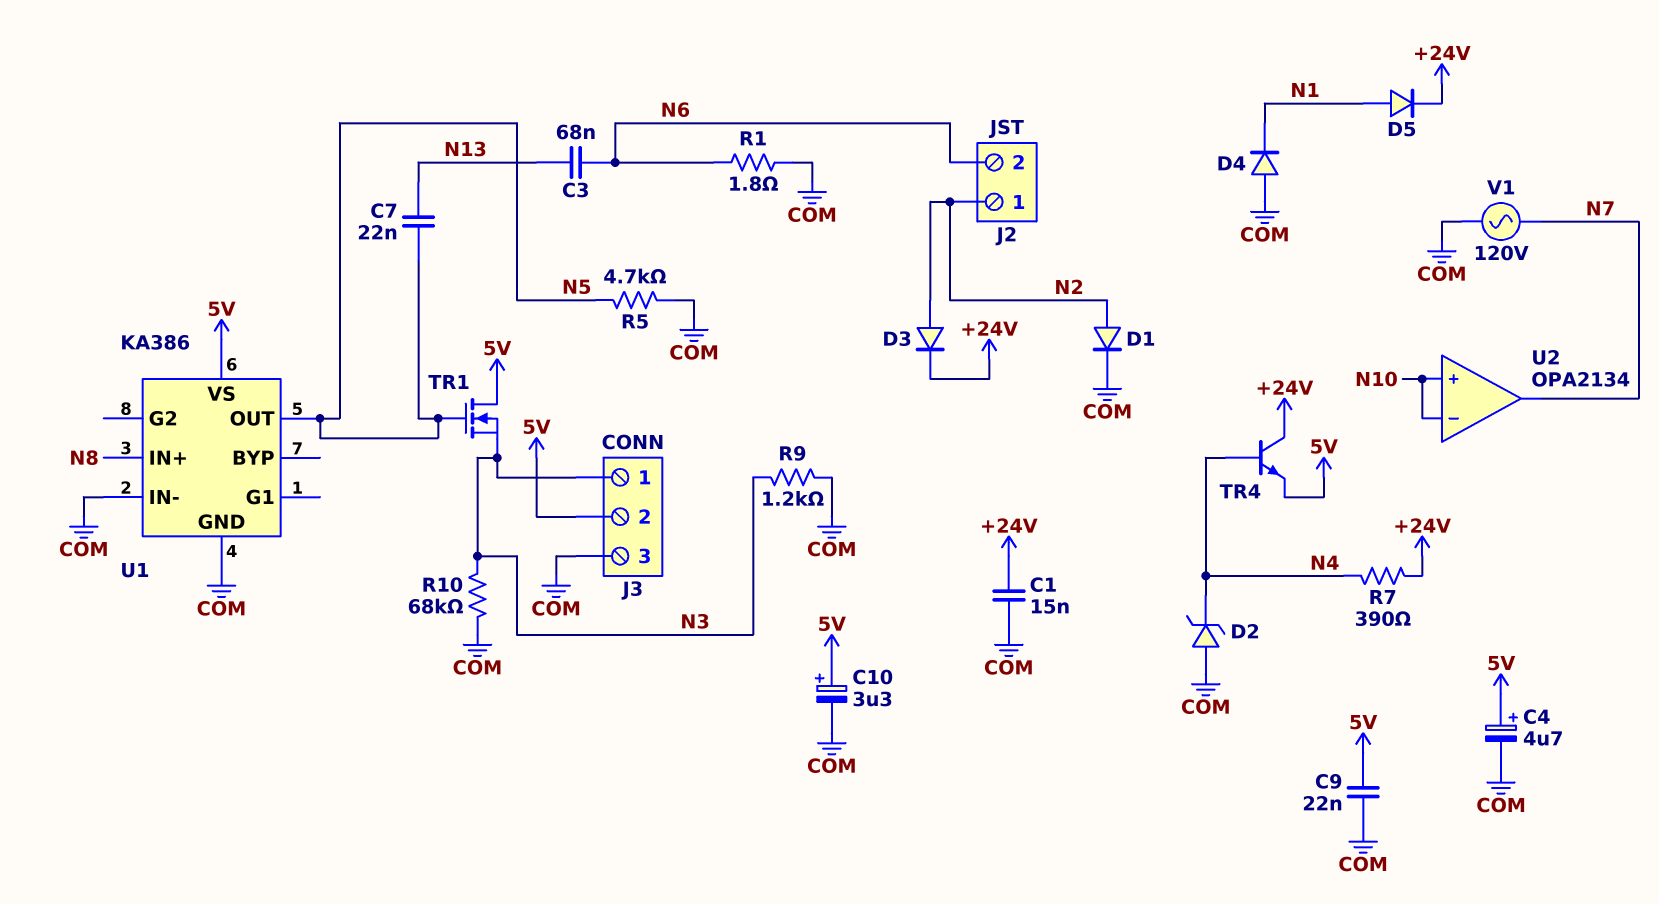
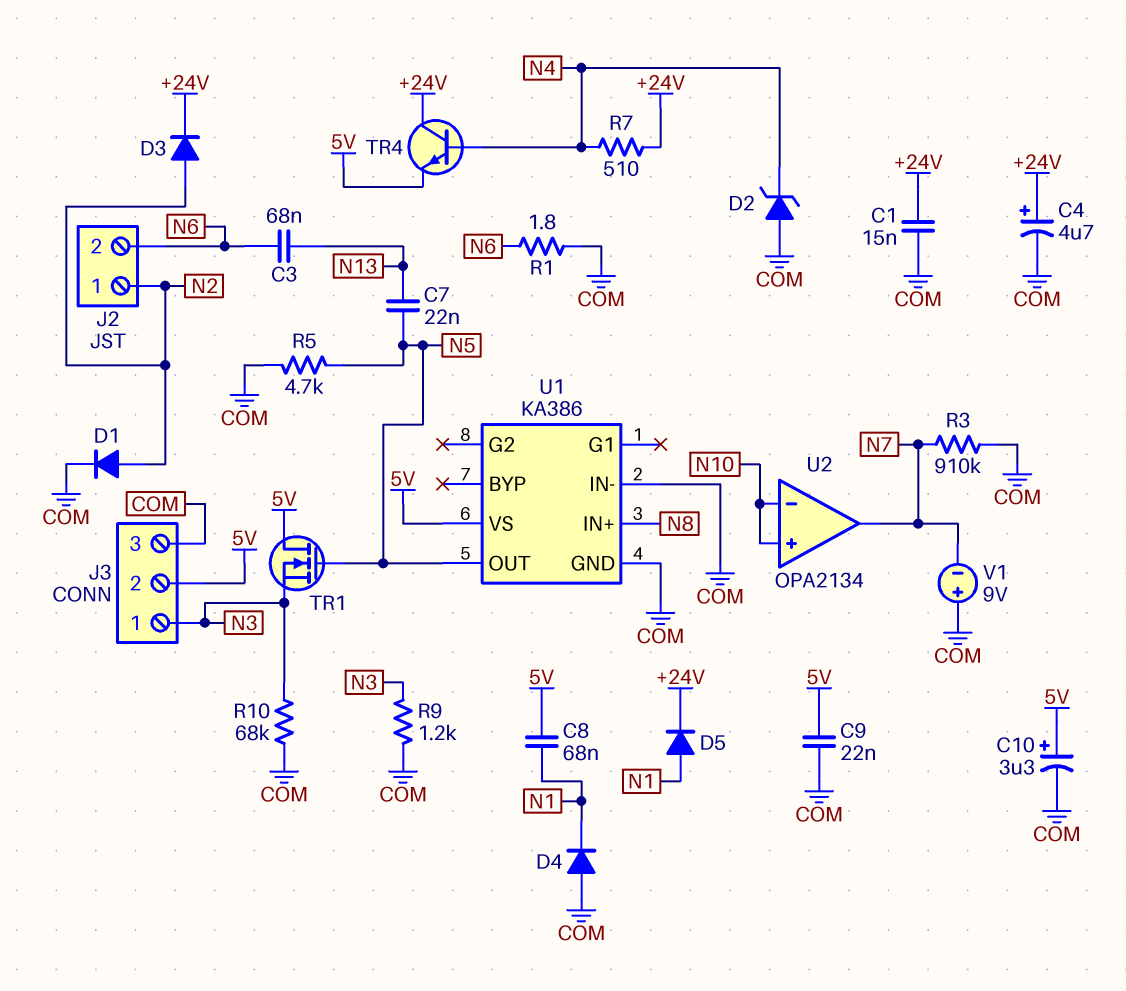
C4: 4.7uF (plus 5V, minus COM) -> 4.7uF (plus +24V, minus COM)
C8: none -> 68nF (5V, N1)
R3: none -> 910k (COM, N7)
R7: 390 (+24V, N4) -> 510 (+24V, N4)
V1: AC 120V (COM, N7) -> 9V (plus COM, minus N7)

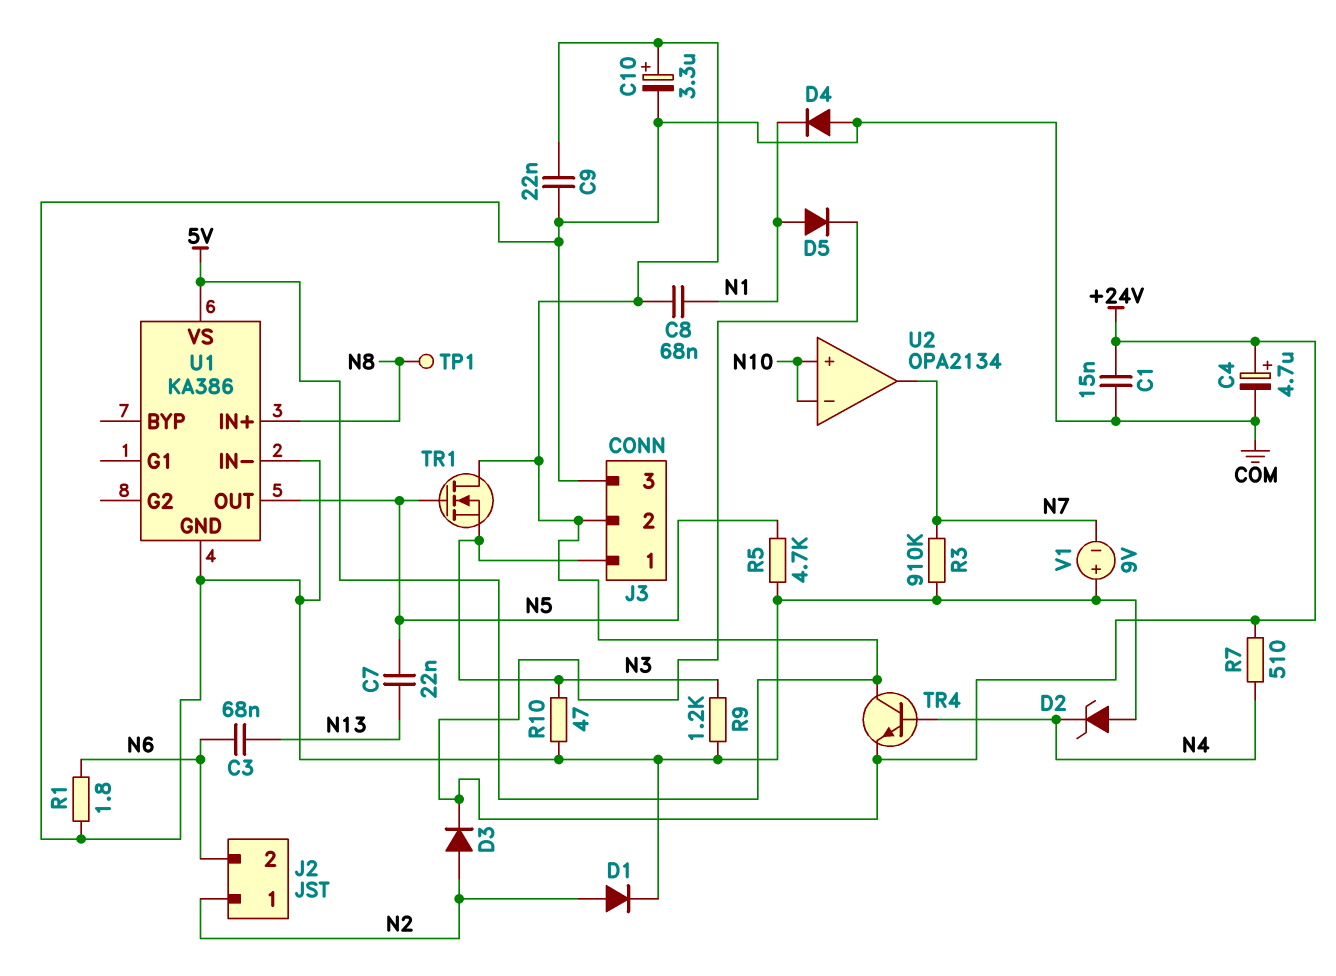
R10: 68k (COM, N3) -> 47 (COM, N3)
TP1: none -> test point (N8)
TR4: NPN (B N4, C +24V, E 5V) -> NPN (B N4, C 5V, E +24V)

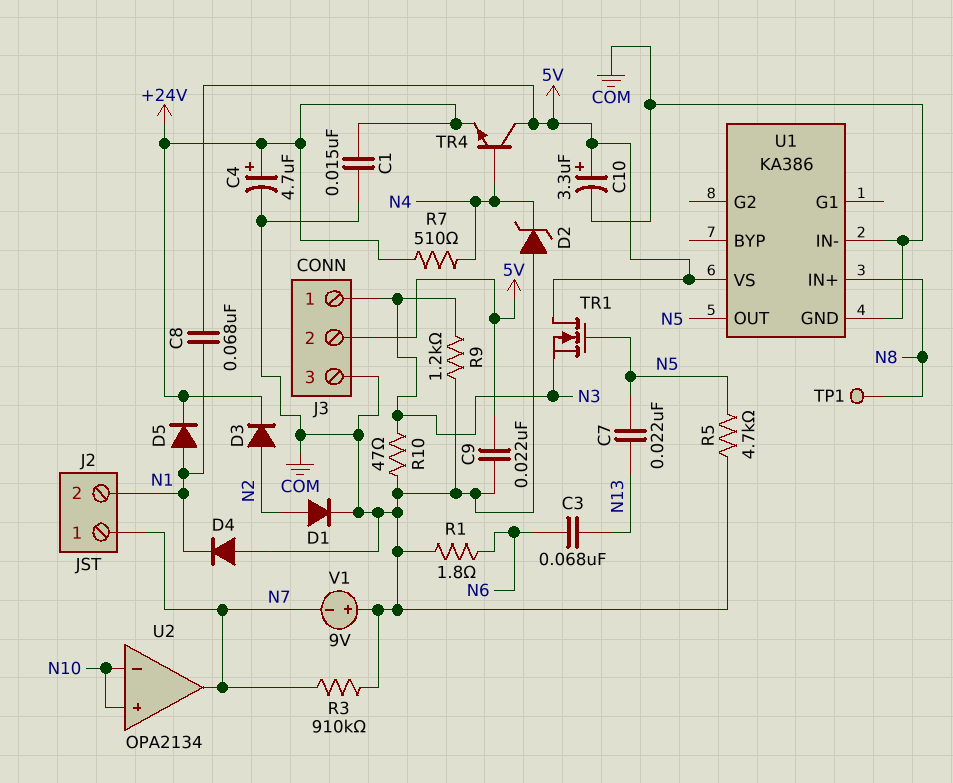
J2 pin 1: N2 -> N7
J2 pin 2: N6 -> N1

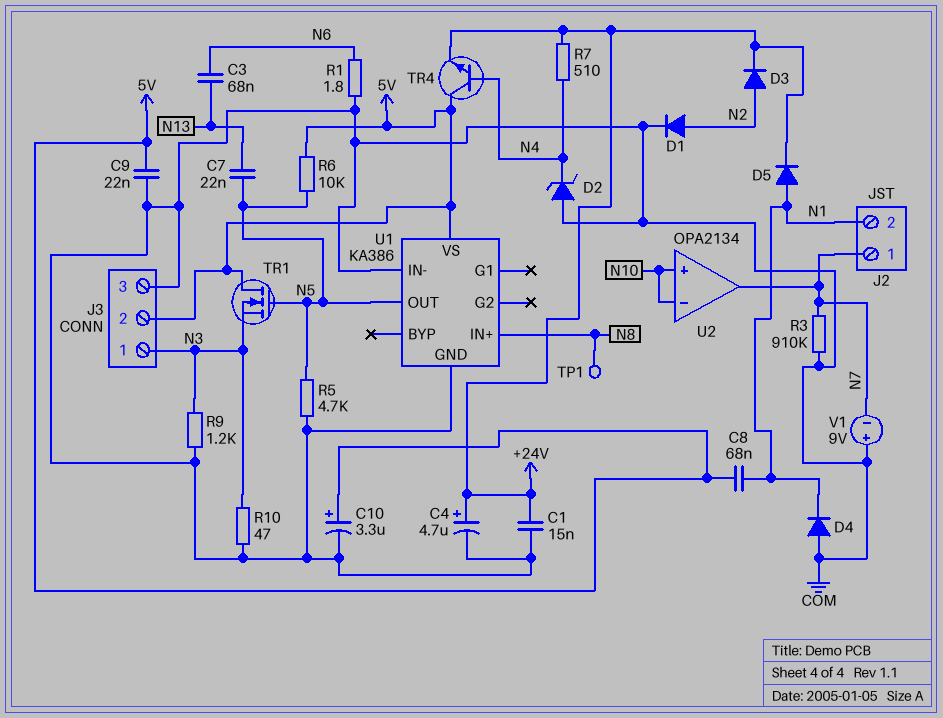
R6: none -> 10k (5V, N5)

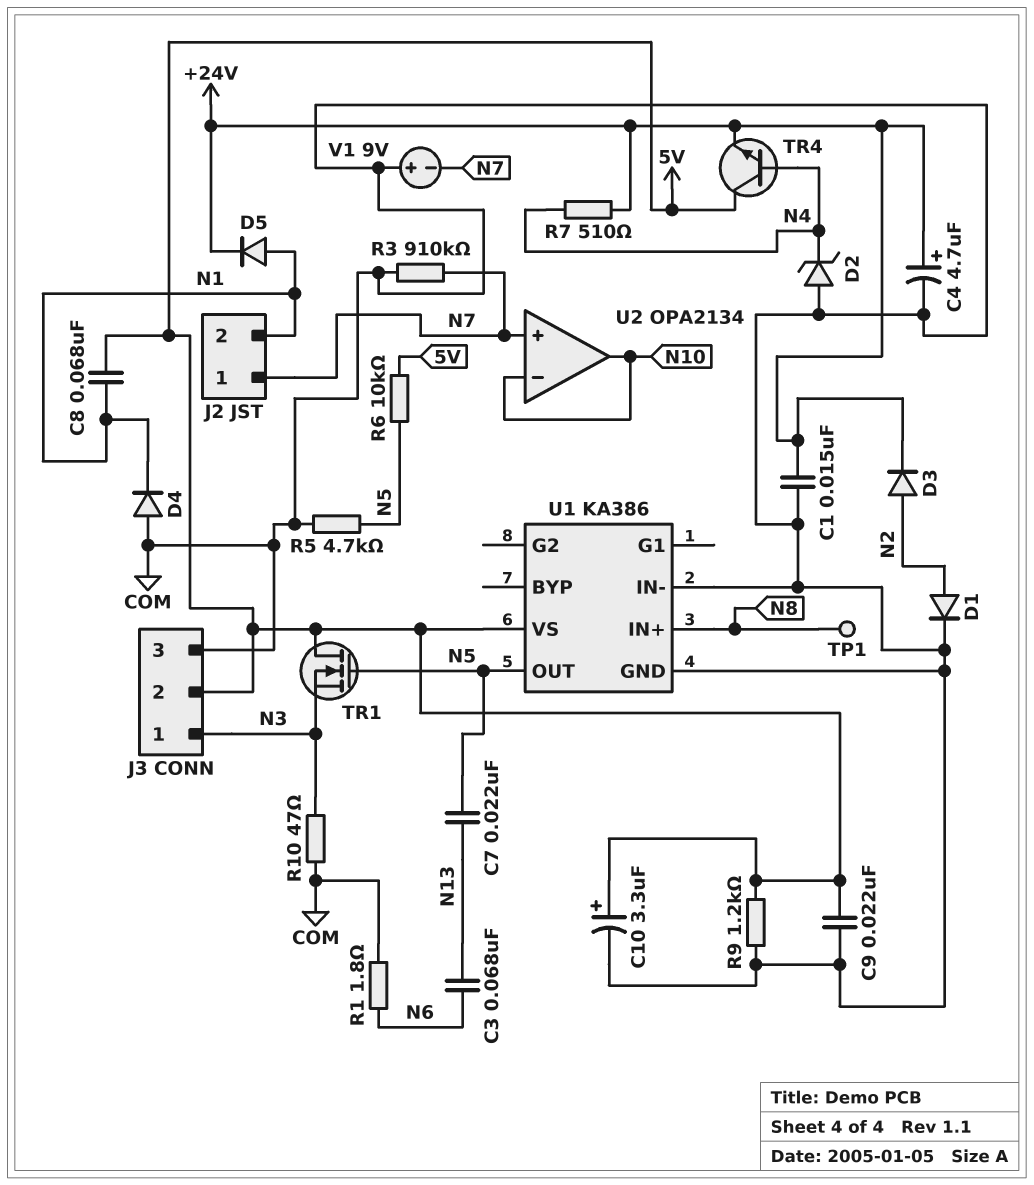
R9: 1.2k (COM, N3) -> 1.2k (5V, COM)
U2 pin in+: N10 -> N7
U2 pin out: N7 -> N10

